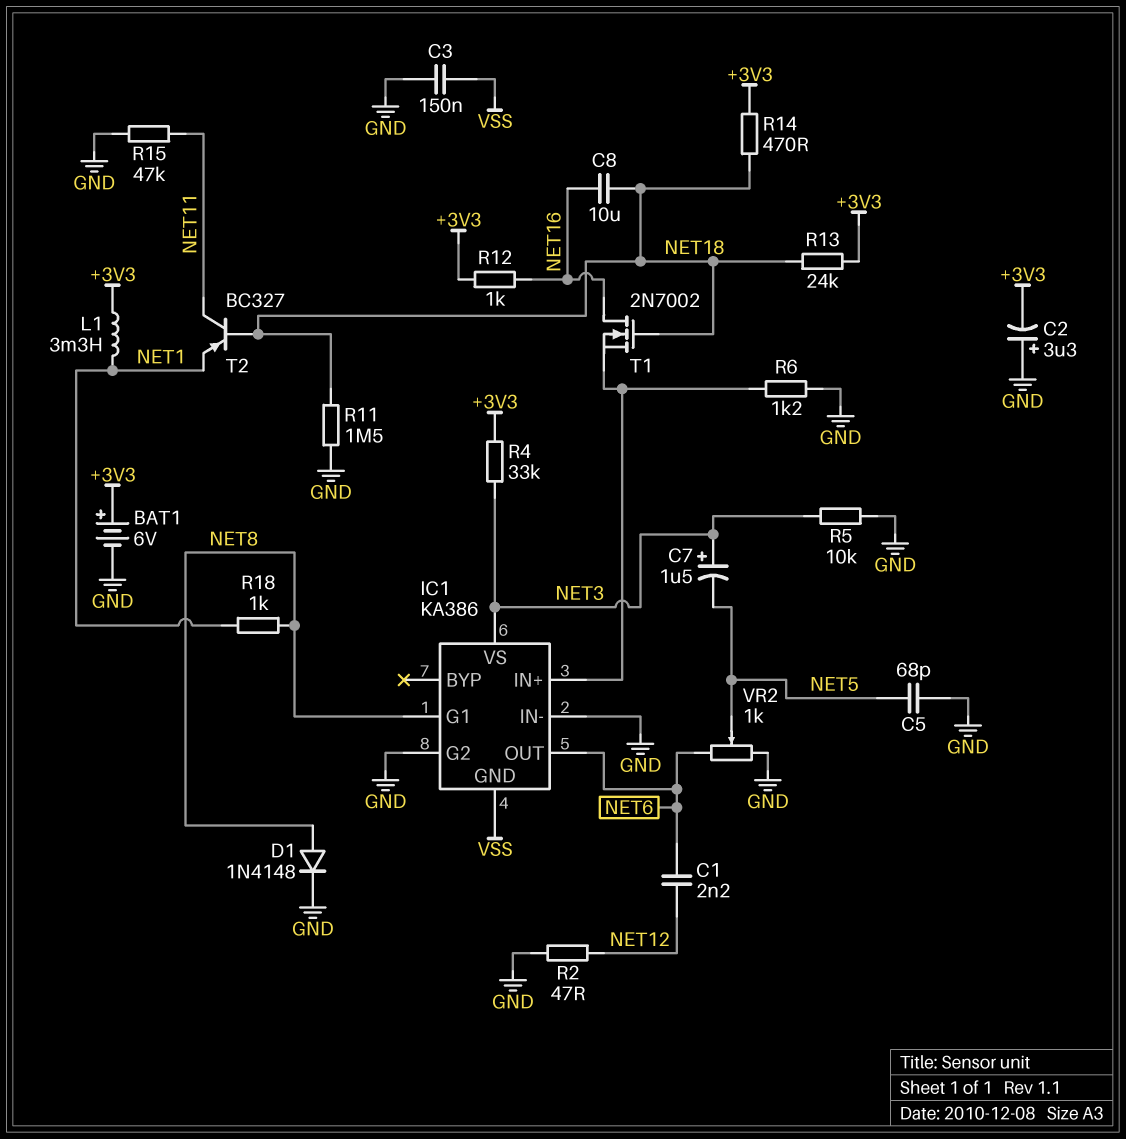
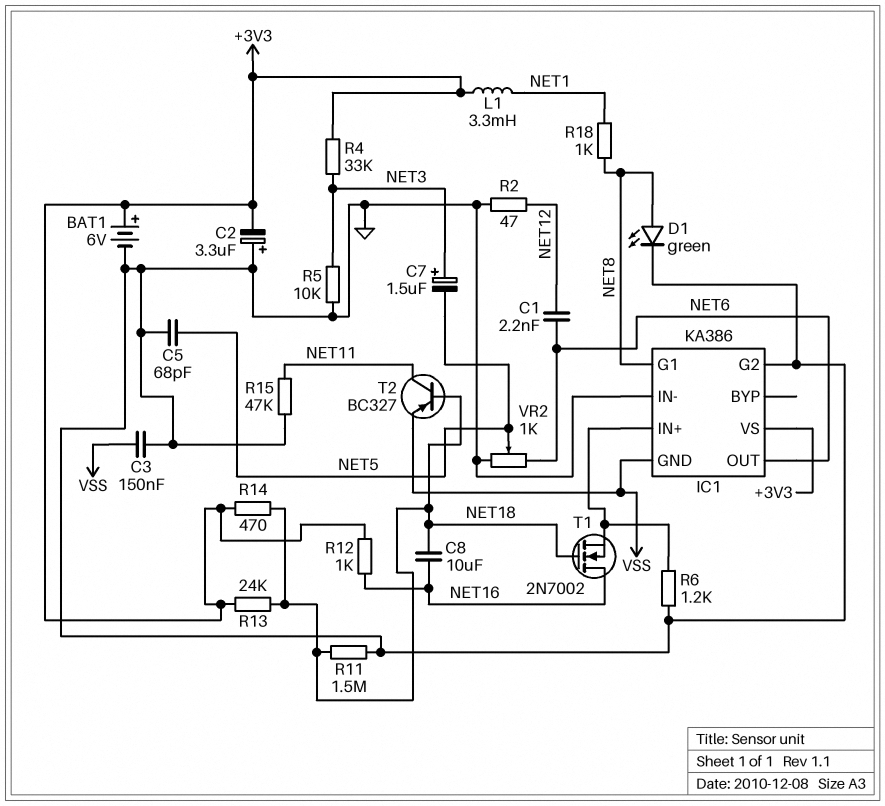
D1: diode 1N4148 (A NET8, K GND) -> LED green (A NET8, K GND)
IC1 pin VS: NET3 -> +3V3
T2: PNP BC327 (B NET18, C NET11, E NET1) -> PNP BC327 (B NET18, C NET11, E VSS)

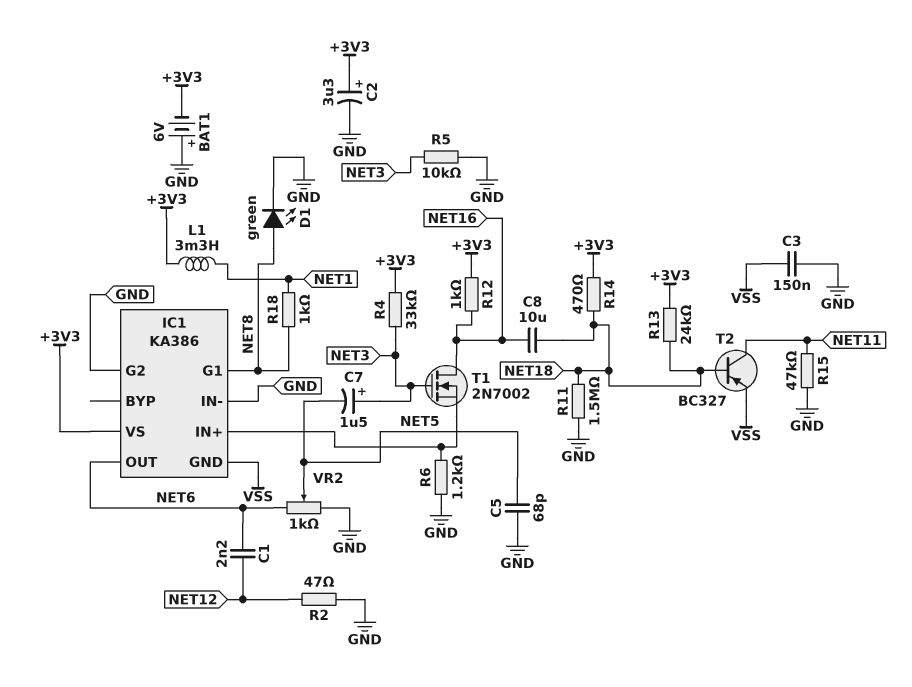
BAT1: 6V (plus +3V3, minus GND) -> 6V (plus GND, minus +3V3)
C2: 3.3uF (plus GND, minus +3V3) -> 3.3uF (plus +3V3, minus GND)
T1: NMOS 2N7002 (G NET18, D NET16, S IC1/IN+) -> NMOS 2N7002 (G NET3, D NET16, S IC1/IN+)

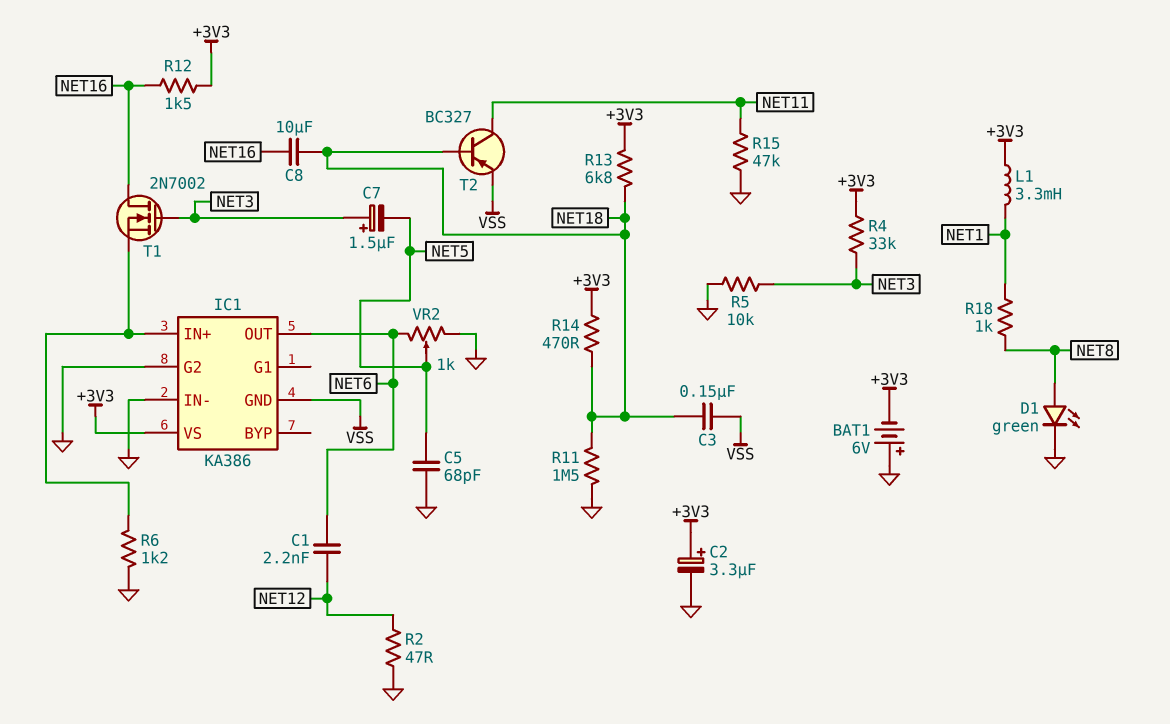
C3: 150nF (GND, VSS) -> 150nF (NET18, VSS)
IC1 pin G1: NET8 -> none
R12: 1k (+3V3, NET16) -> 1.5k (+3V3, NET16)
R13: 24k (+3V3, NET18) -> 6.8k (+3V3, NET18)

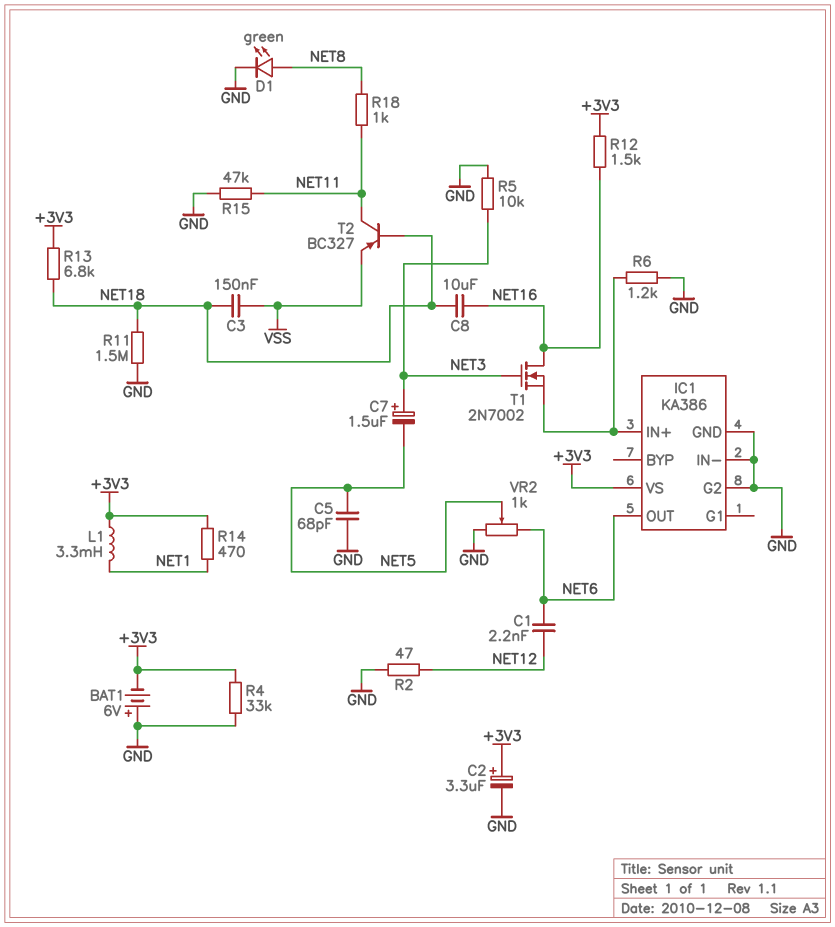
IC1 pin GND: VSS -> GND
R4: 33k (+3V3, NET3) -> 33k (+3V3, GND)
R14: 470 (+3V3, NET18) -> 470 (+3V3, NET1)
R18: 1k (NET1, NET8) -> 1k (NET8, NET11)

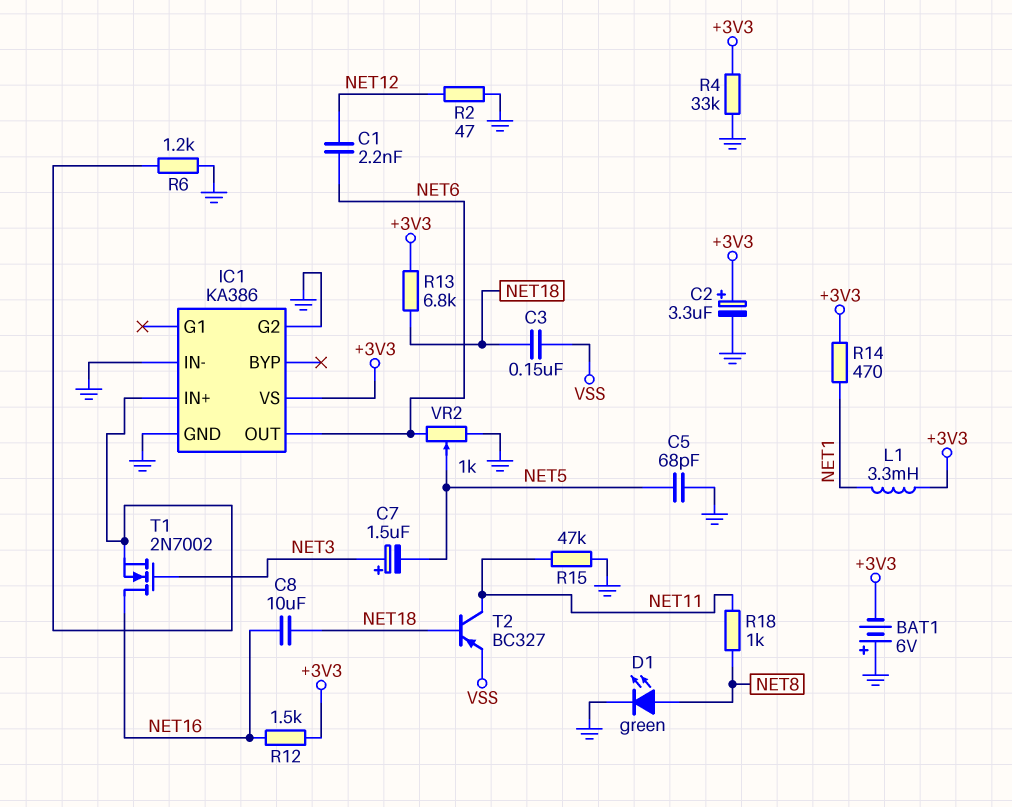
R5: 10k (GND, NET3) -> none
R11: 1.5M (GND, NET18) -> none

